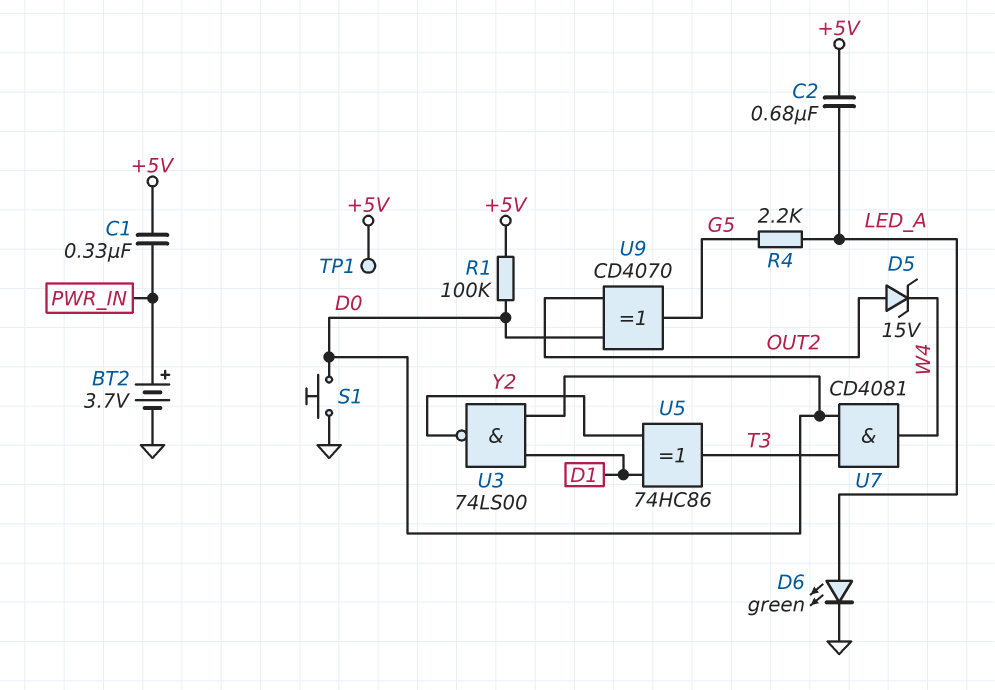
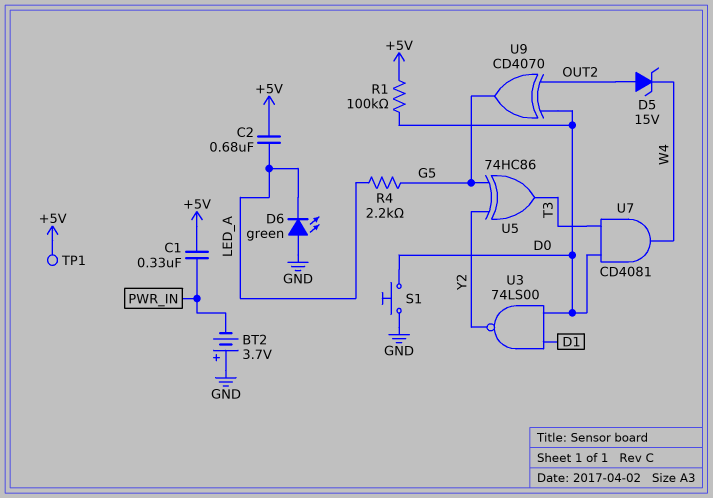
BT2: 3.7V (plus PWR_IN, minus GND) -> 3.7V (plus GND, minus PWR_IN)
D6: LED green (A LED_A, K GND) -> LED green (A GND, K LED_A)
U5: XOR 74HC86 (in D1, in Y2, out T3) -> XOR 74HC86 (in G5, in Y2, out T3)

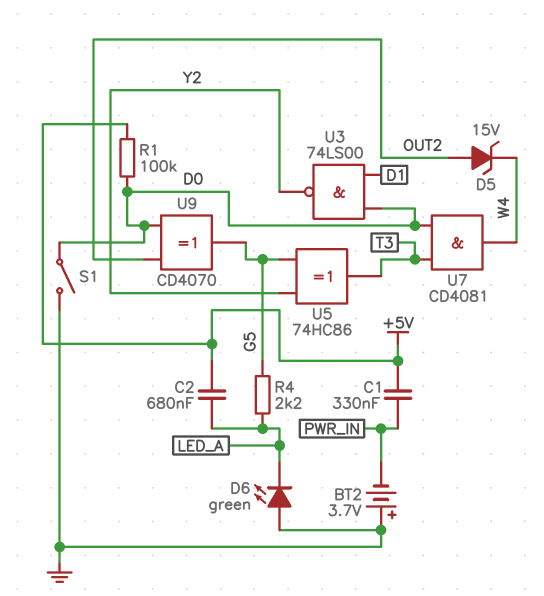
S1: button (D0, GND) -> switch (D0, GND)
TP1: test point (+5V) -> none

